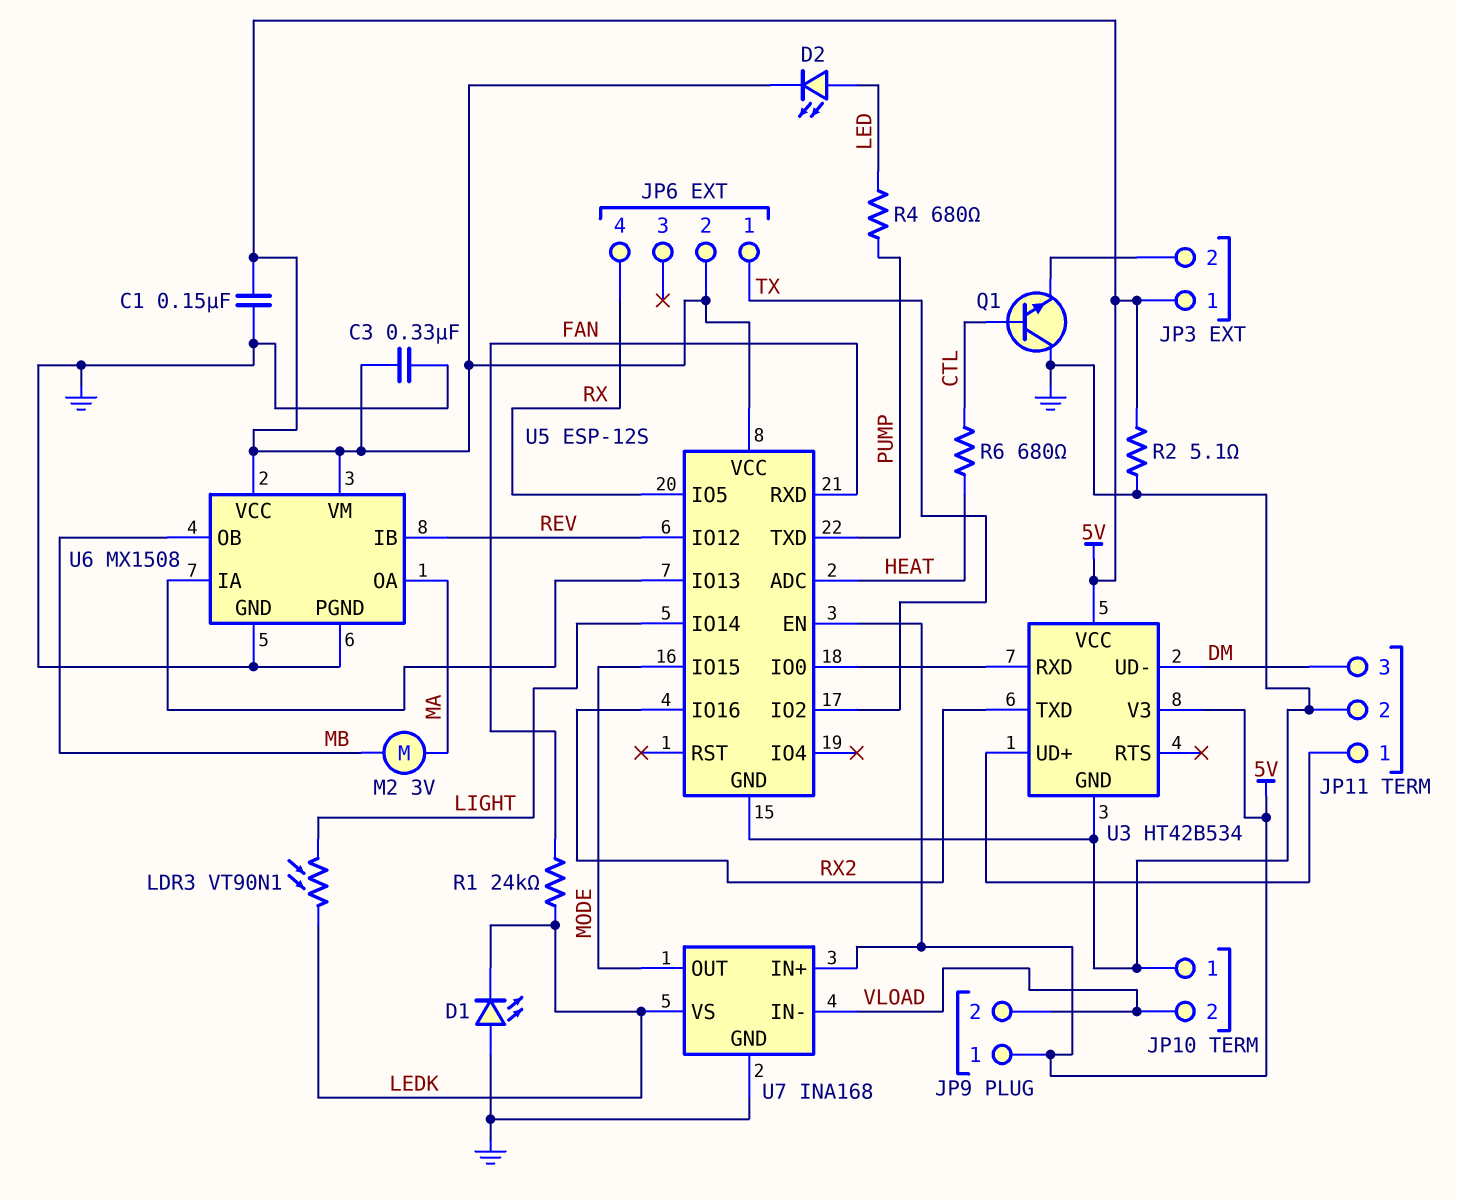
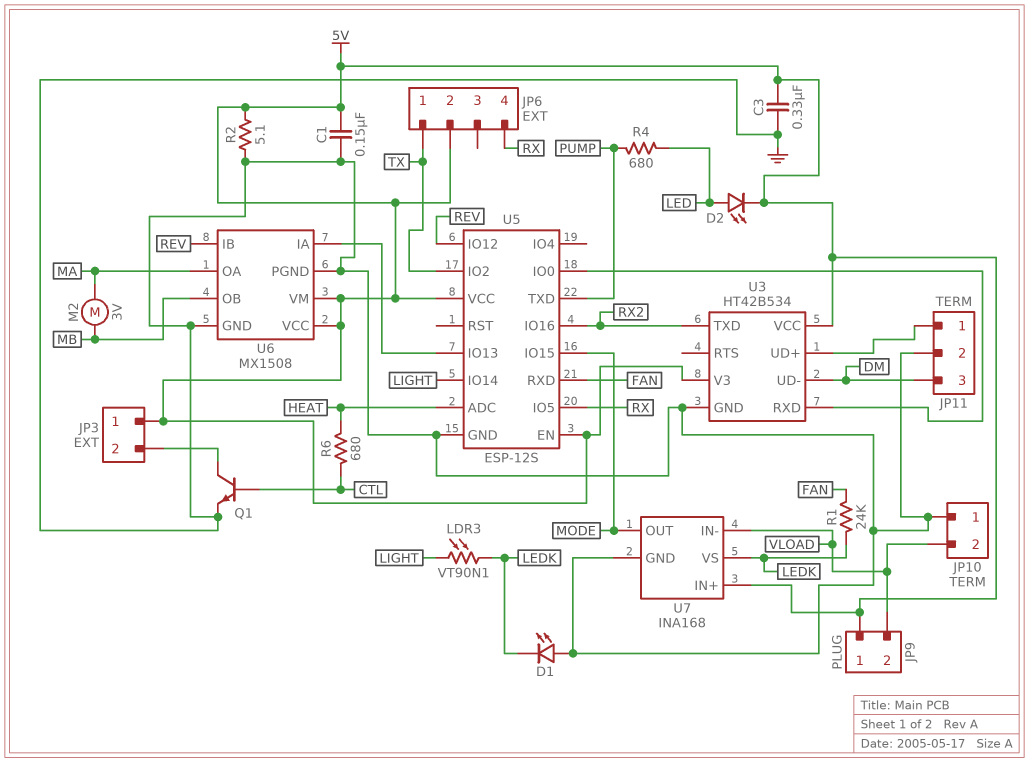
Q1: NPN (B CTL, C GND, E JP3/2) -> NPN (B CTL, C JP3/2, E GND)

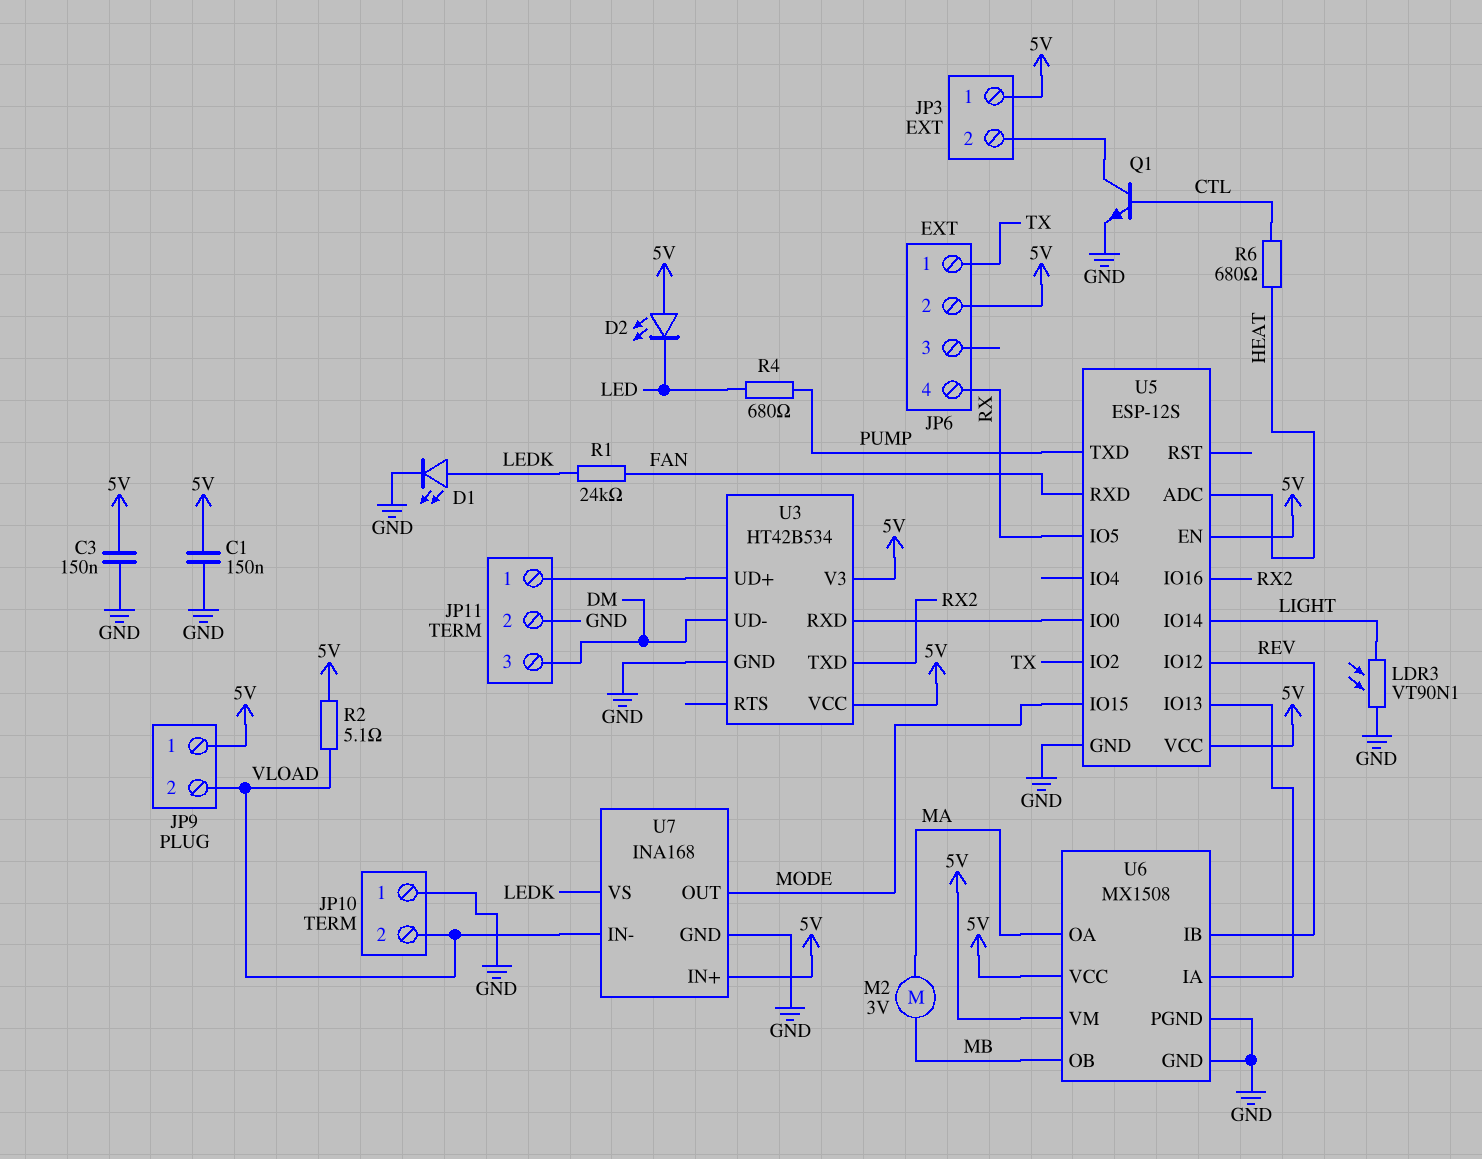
C3: 330nF (5V, GND) -> 150nF (5V, GND)
D1: LED (A GND, K LEDK) -> LED (A LEDK, K GND)
D2: LED (A LED, K 5V) -> LED (A 5V, K LED)
LDR3: VT90N1 (LEDK, LIGHT) -> VT90N1 (GND, LIGHT)
R2: 5.1 (5V, GND) -> 5.1 (5V, VLOAD)

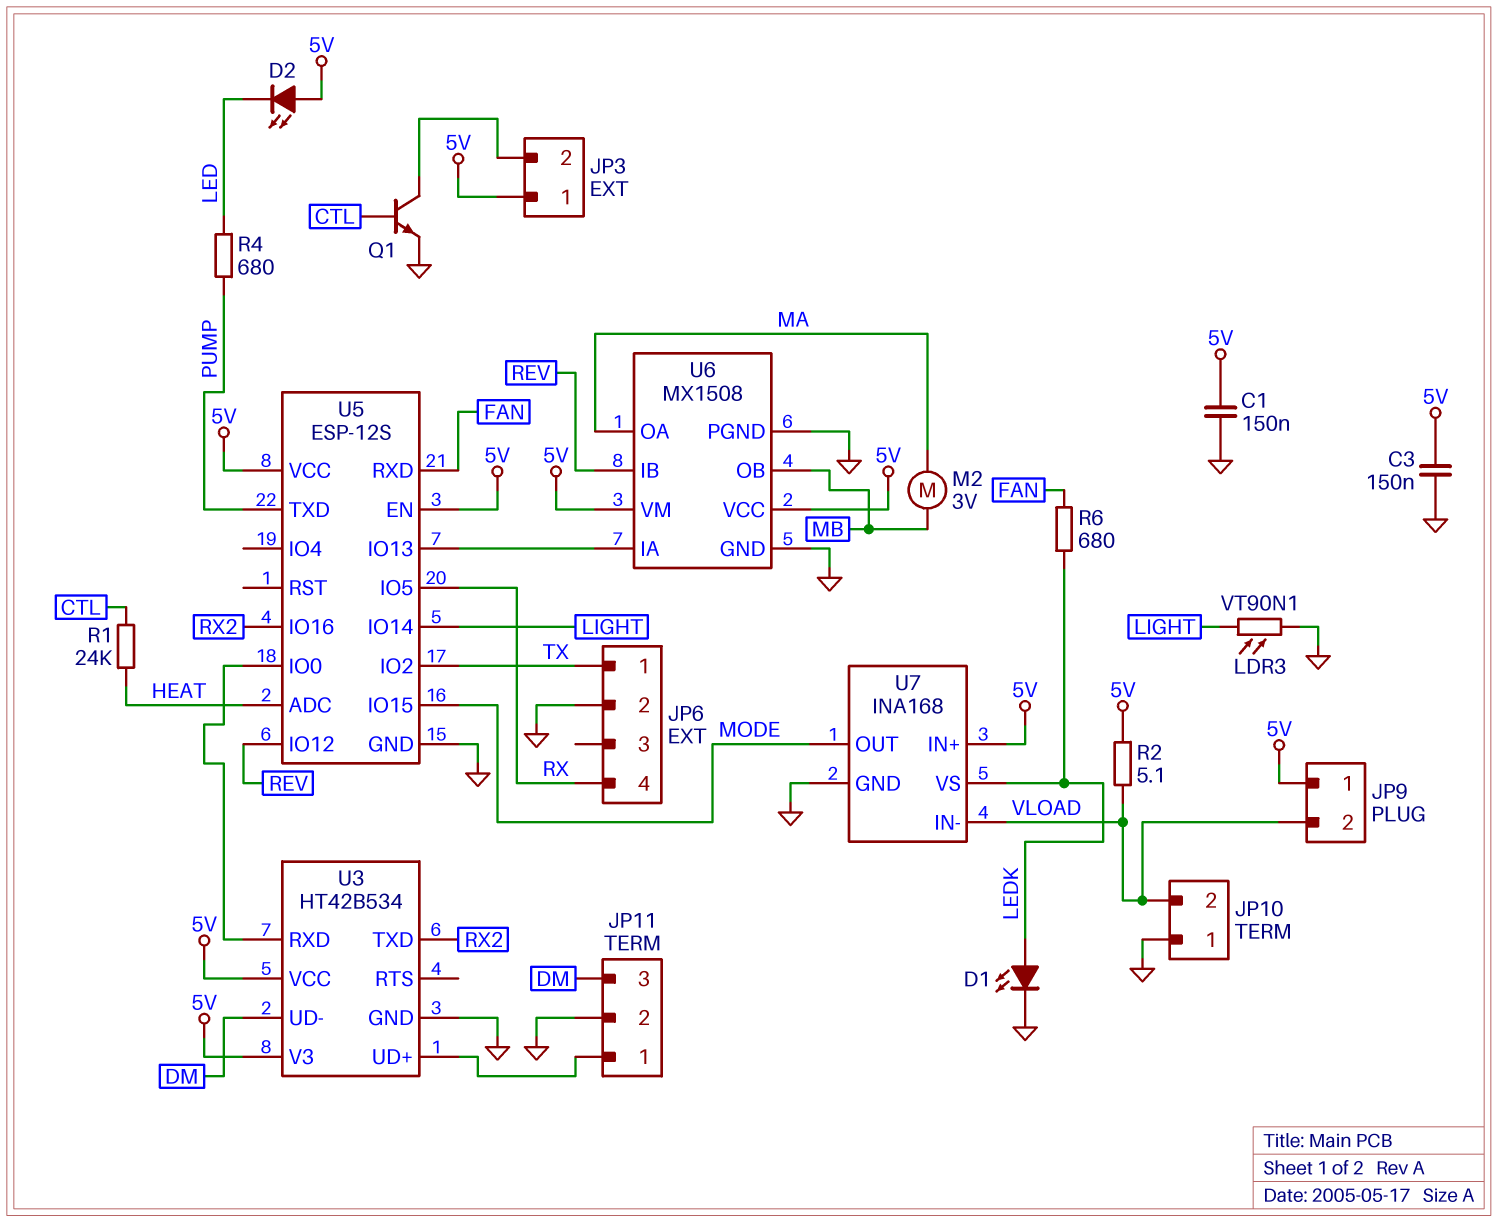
JP6 pin 2: 5V -> GND
R1: 24k (FAN, LEDK) -> 24k (CTL, HEAT)
R6: 680 (CTL, HEAT) -> 680 (FAN, LEDK)

